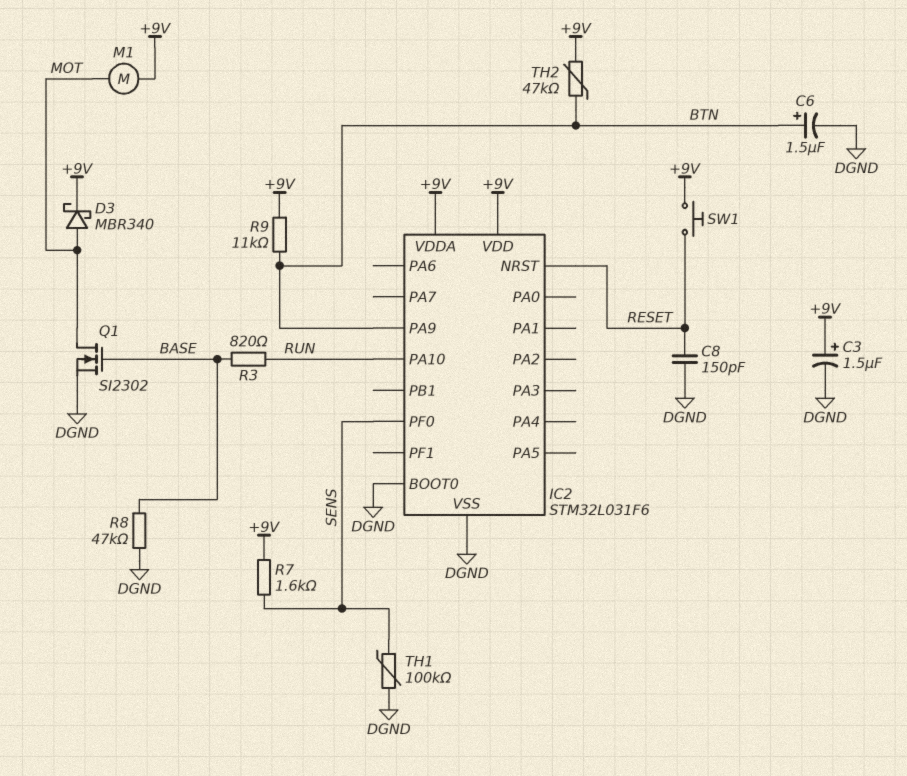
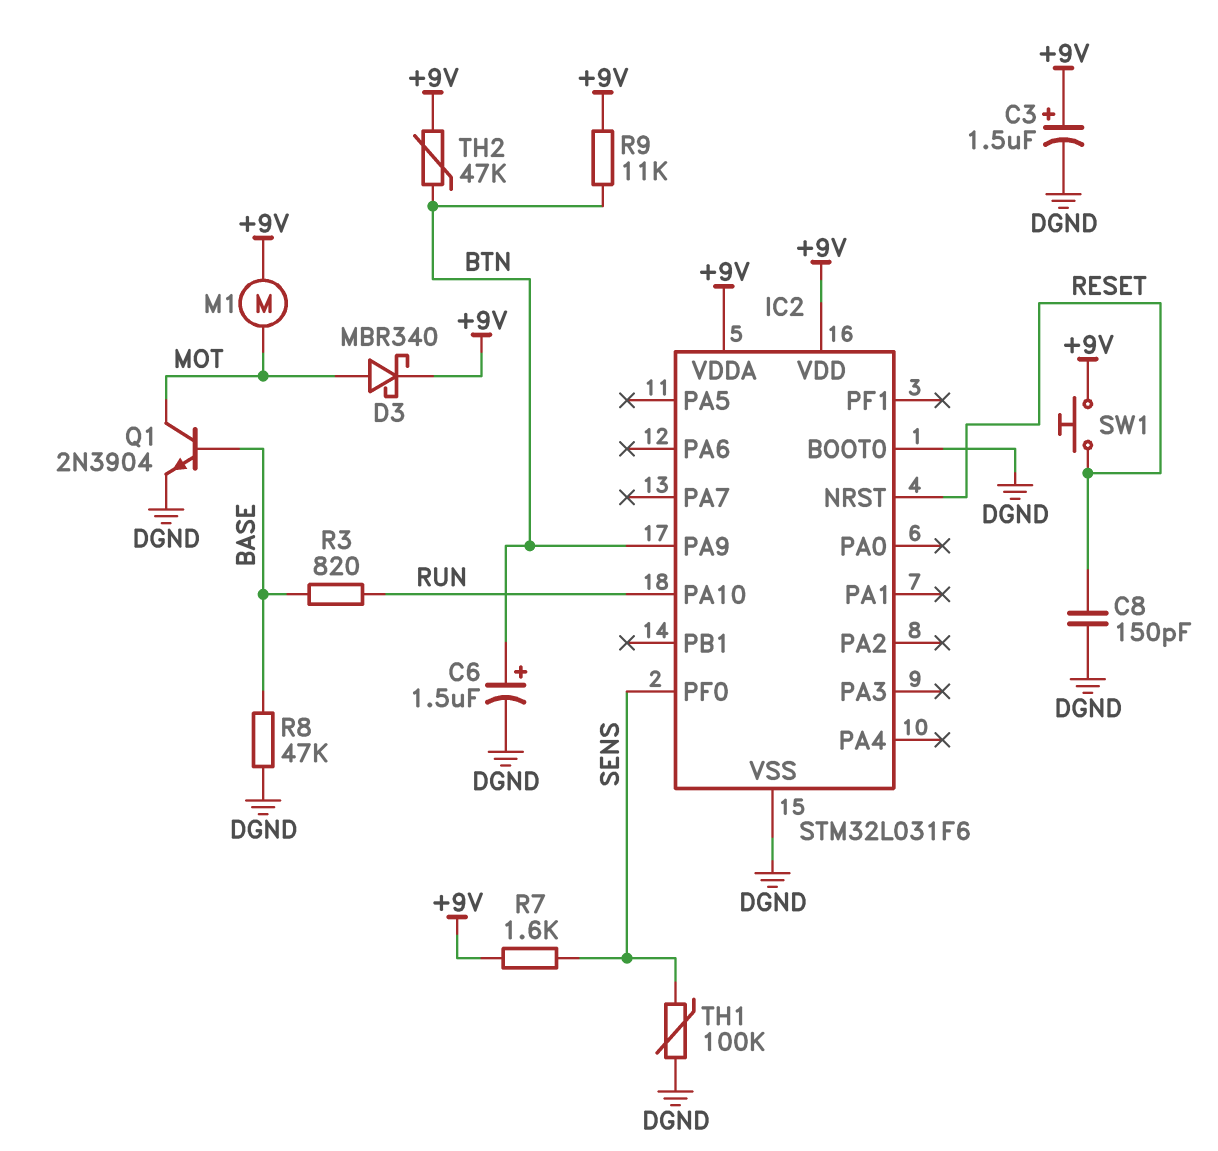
Q1: NMOS SI2302 (G BASE, D MOT, S DGND) -> NPN 2N3904 (B BASE, C MOT, E DGND)

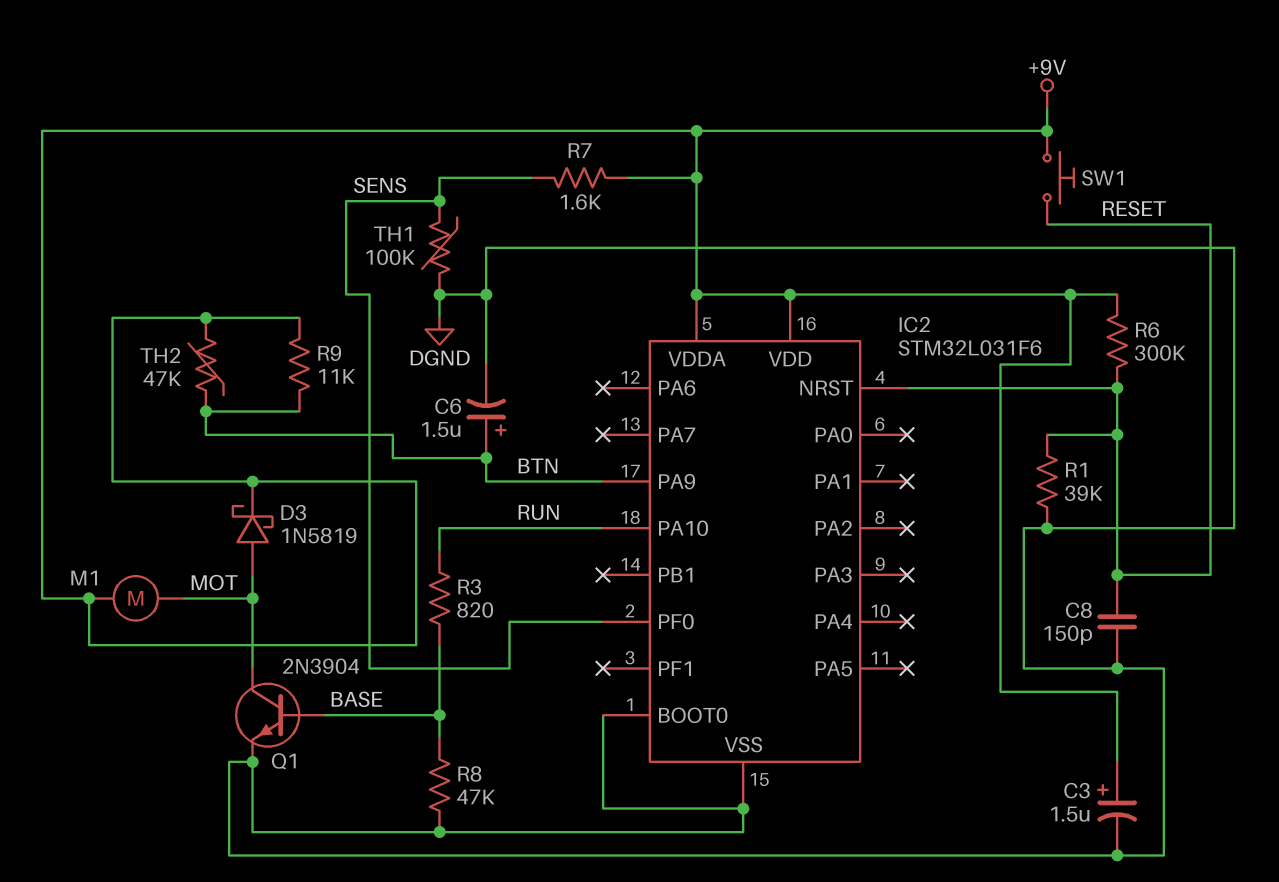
D3: schottky MBR340 (A MOT, K +9V) -> schottky 1N5819 (A MOT, K +9V)
R1: none -> 39k (DGND, RESET)
R6: none -> 300k (+9V, RESET)

